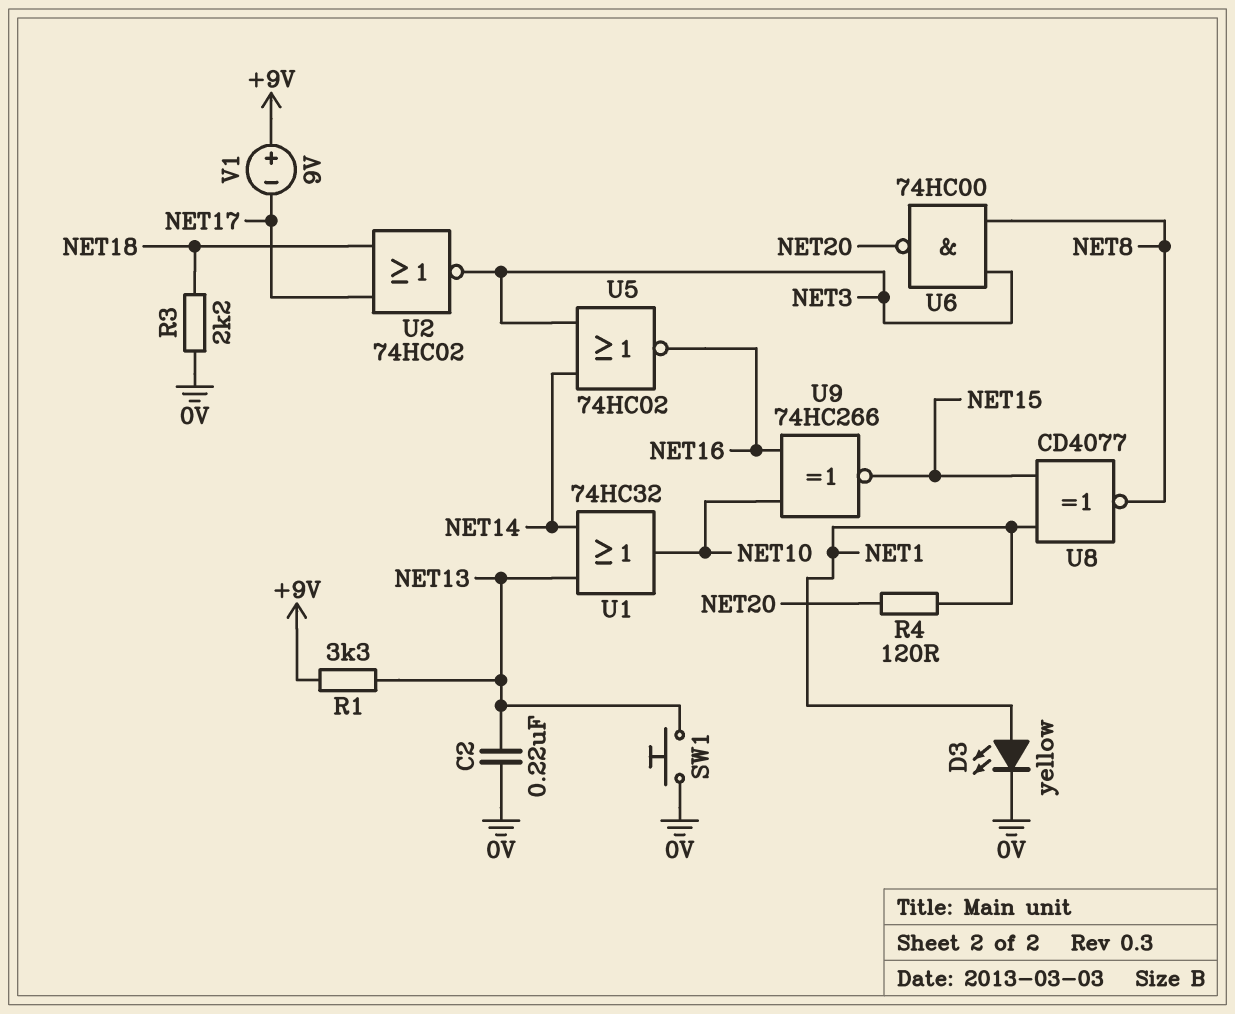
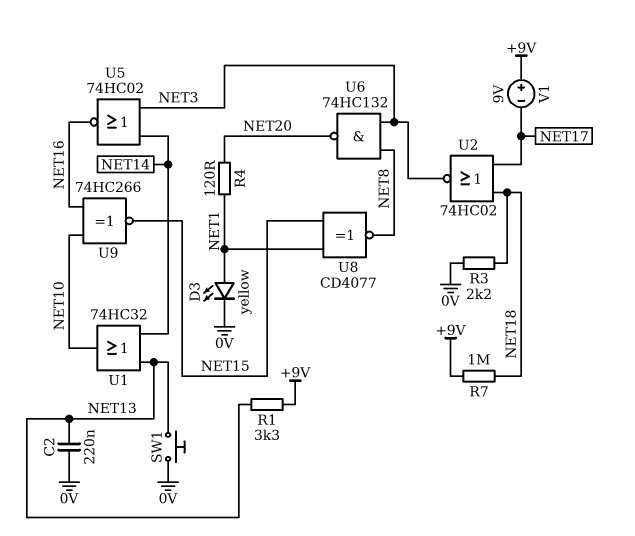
R7: none -> 1M (+9V, NET18)
U6: NAND 74HC00 (in NET3, in NET8, out NET20) -> NAND 74HC132 (in NET3, in NET8, out NET20)

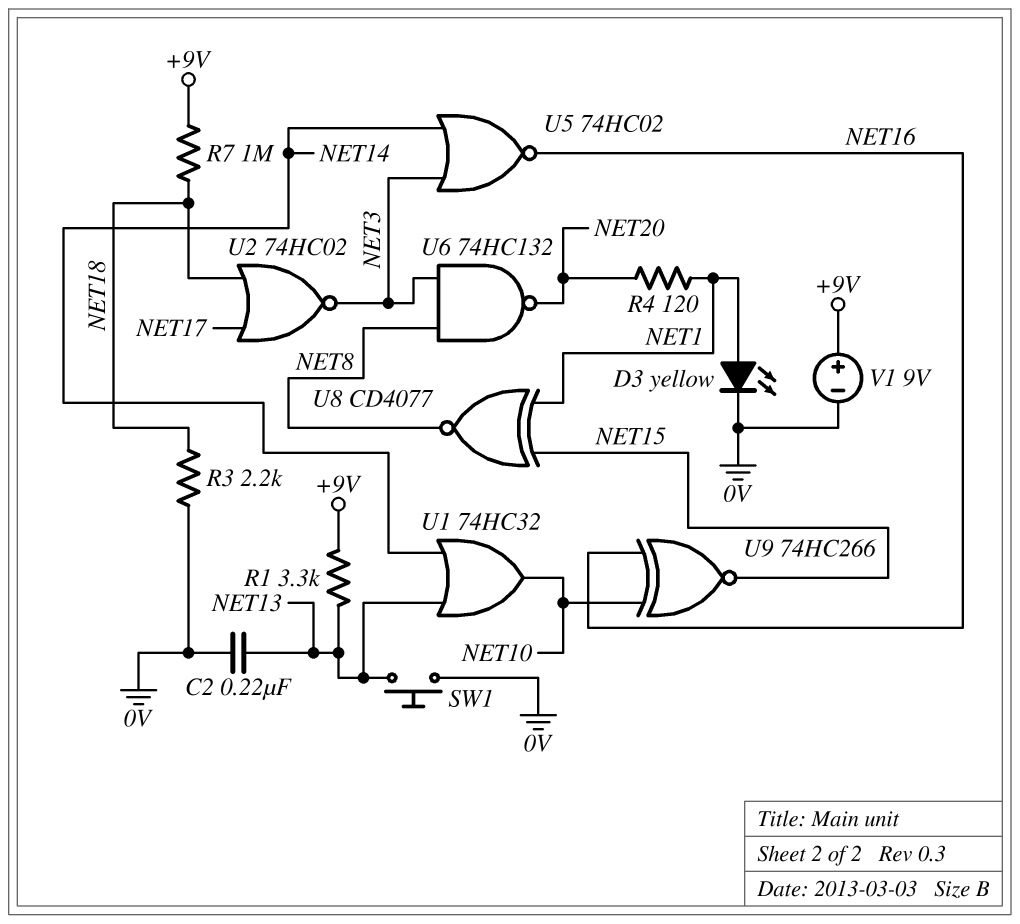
V1: 9V (plus +9V, minus NET17) -> 9V (plus +9V, minus 0V)

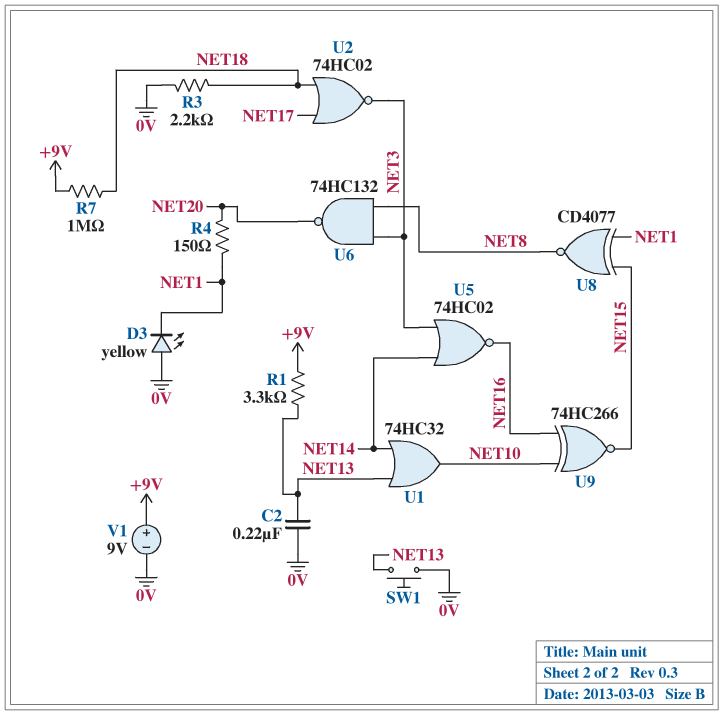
D3: LED yellow (A NET1, K 0V) -> LED yellow (A 0V, K NET1)
R4: 120 (NET1, NET20) -> 150 (NET1, NET20)

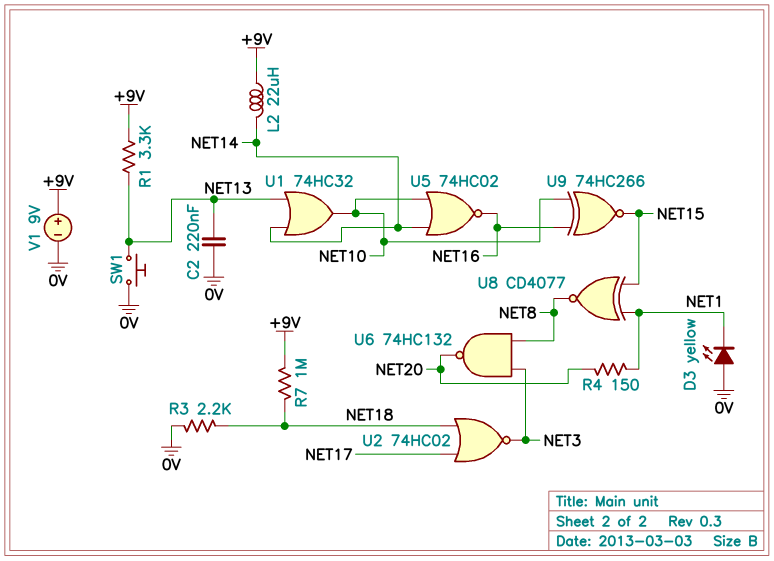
L2: none -> 22uH (+9V, NET14)
U5: NOR 74HC02 (in NET3, in NET14, out NET16) -> NOR 74HC02 (in NET10, in NET14, out NET16)

